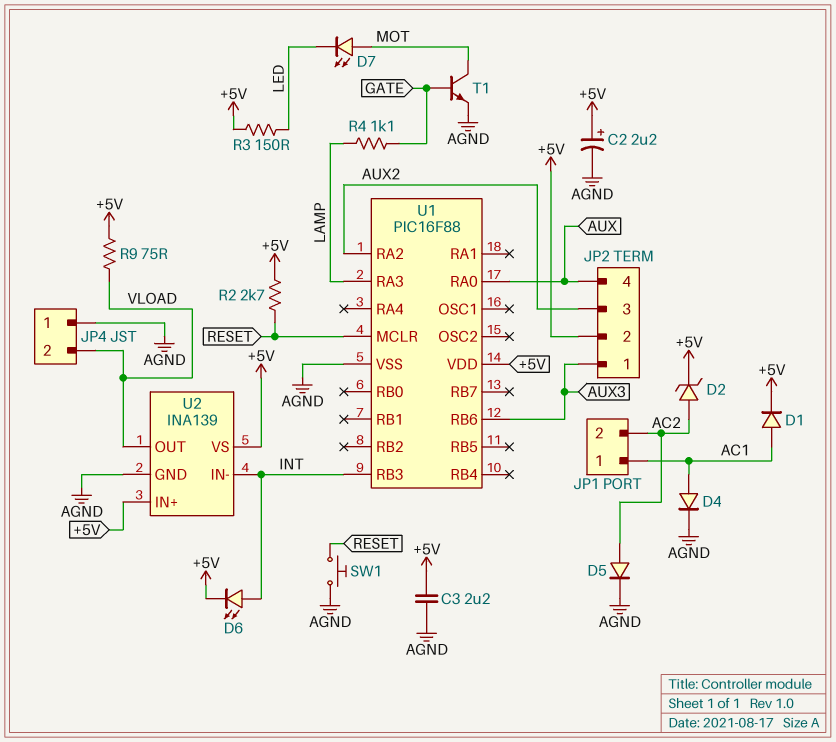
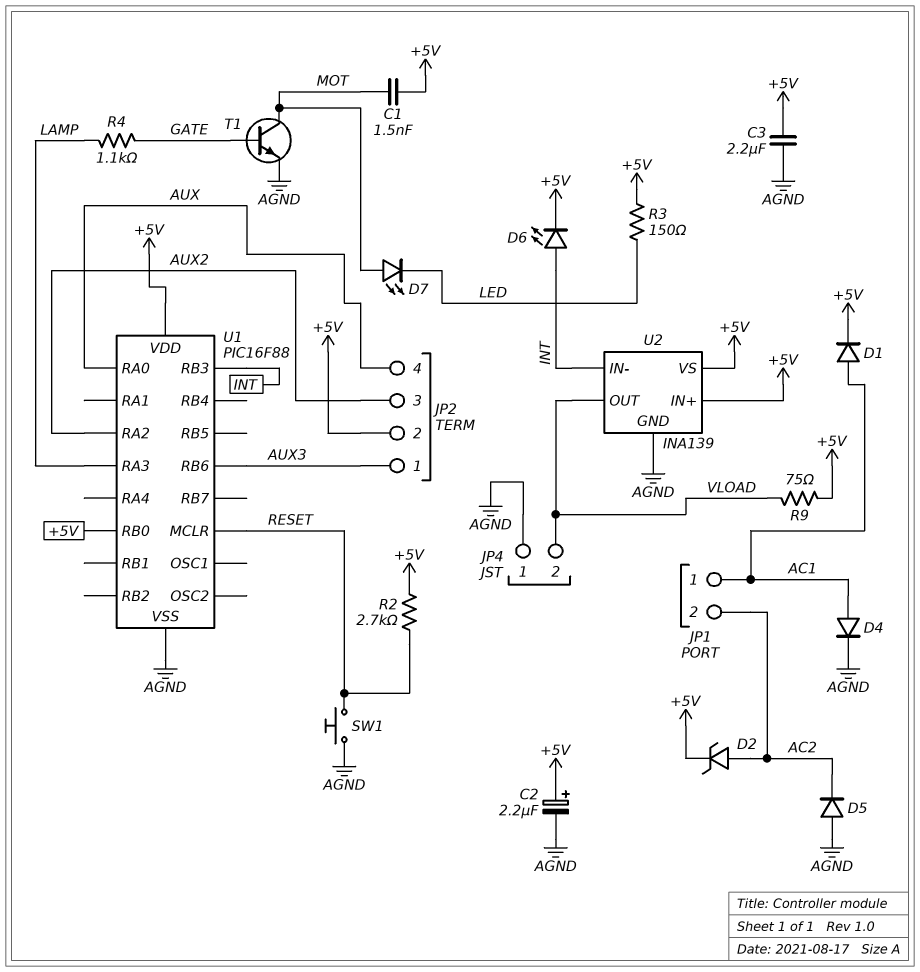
C1: none -> 1.5nF (+5V, MOT)
D5: diode (A AC2, K AGND) -> diode (A AGND, K AC2)
U1 pin RB0: none -> +5V

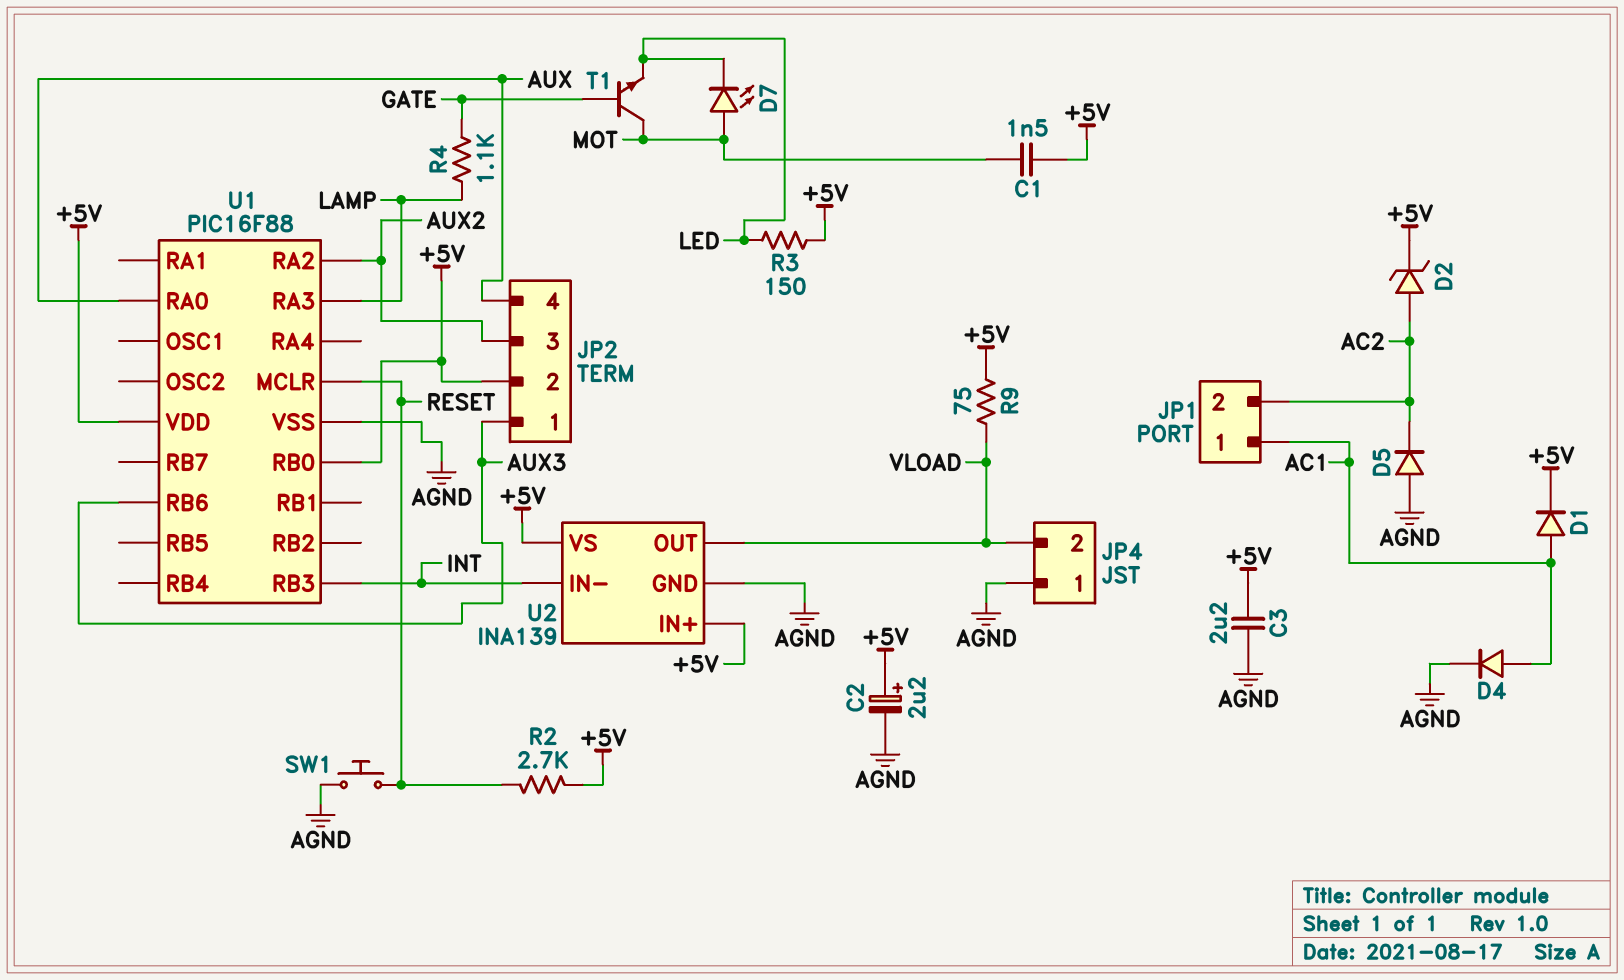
D6: LED (A INT, K +5V) -> none
T1: NPN (B GATE, C MOT, E AGND) -> NPN (B GATE, C MOT, E LED)

